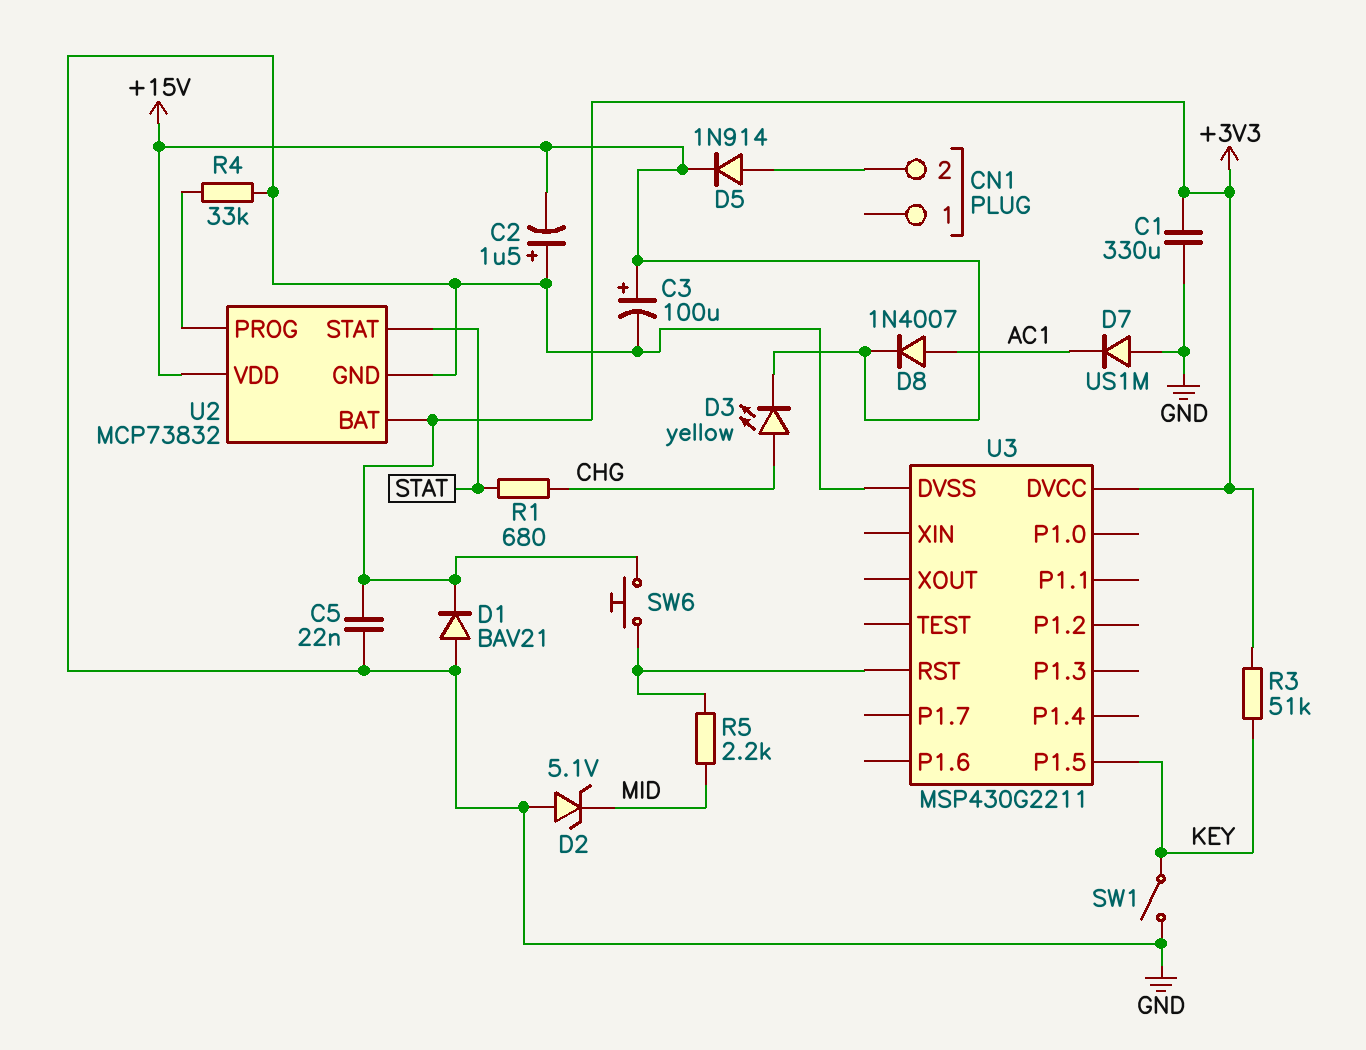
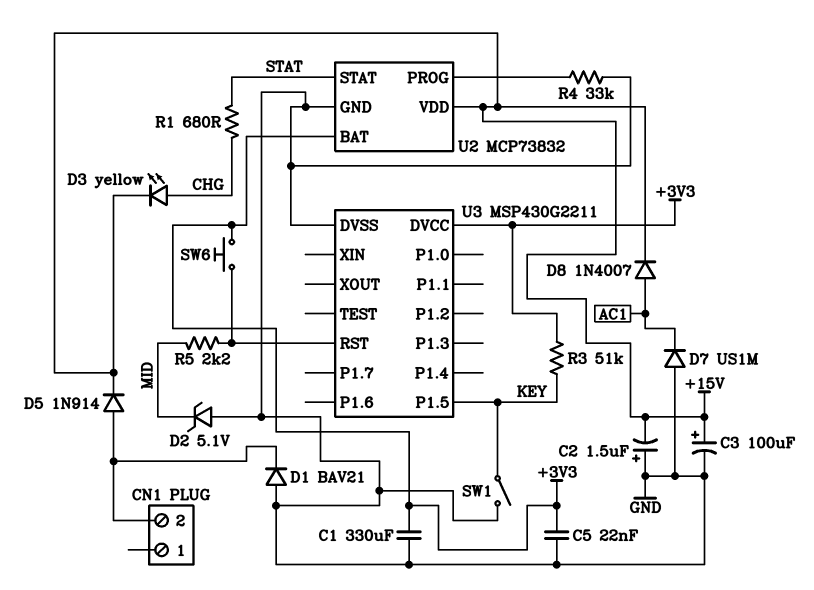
D1: diode BAV21 (A GND, K +3V3) -> diode BAV21 (A GND, K CN1/2)

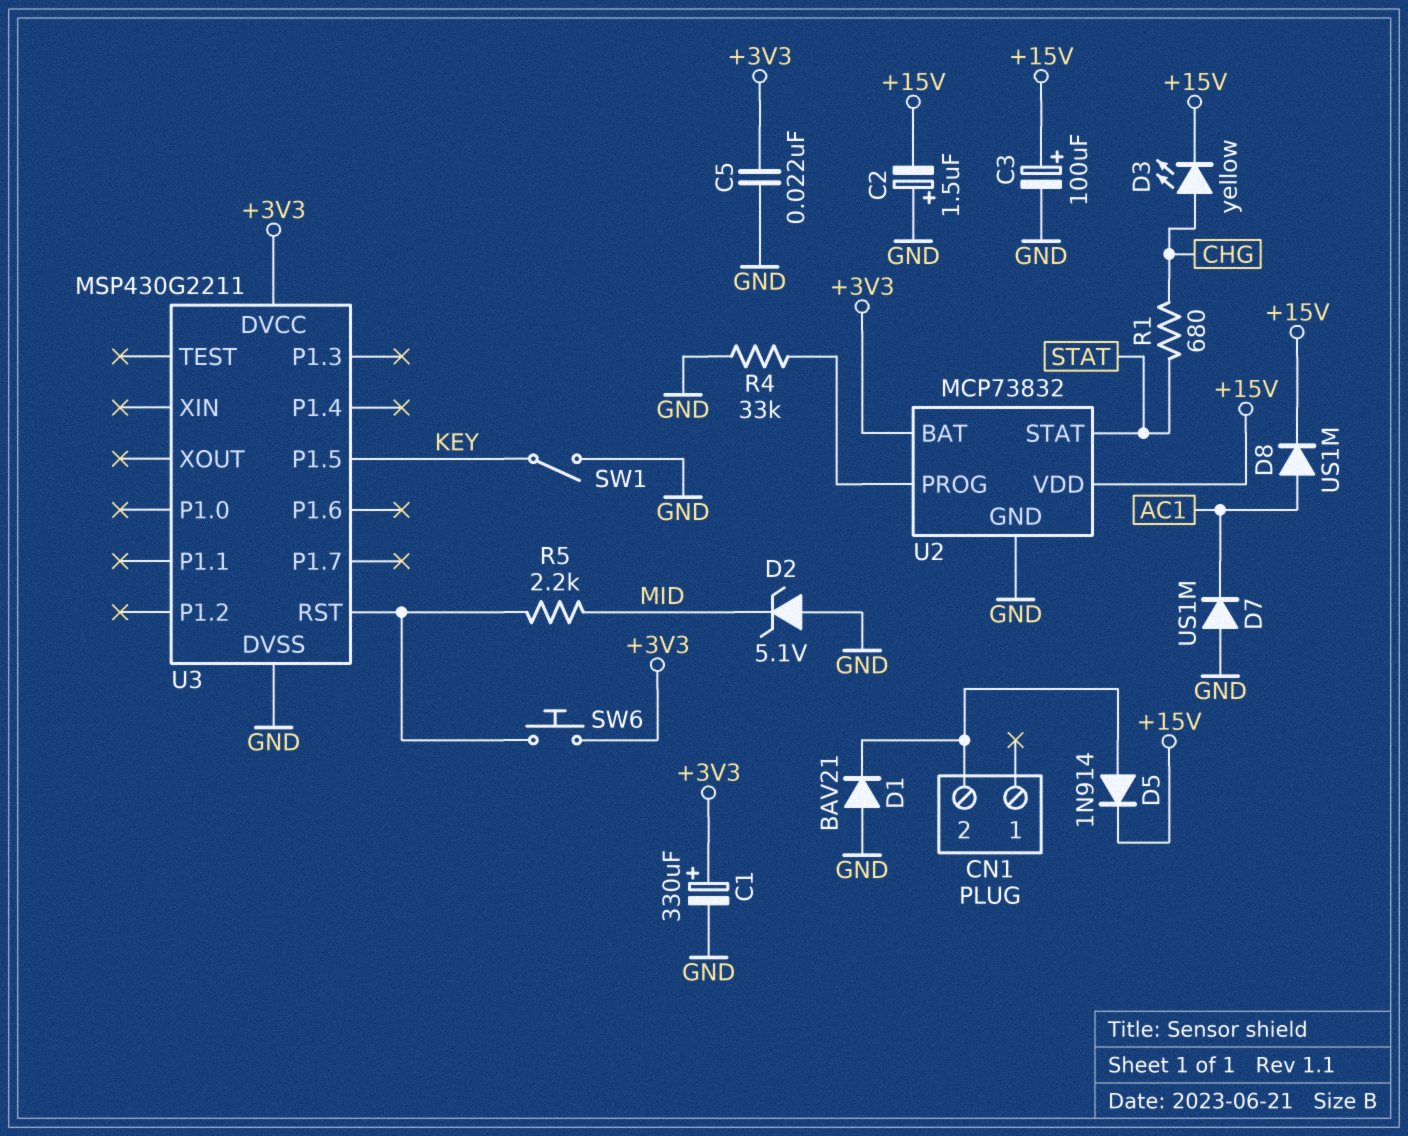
C1: 330uF (+3V3, GND) -> 330uF (plus +3V3, minus GND)
D8: diode 1N4007 (A AC1, K +15V) -> diode US1M (A AC1, K +15V)
R3: 51k (+3V3, KEY) -> none

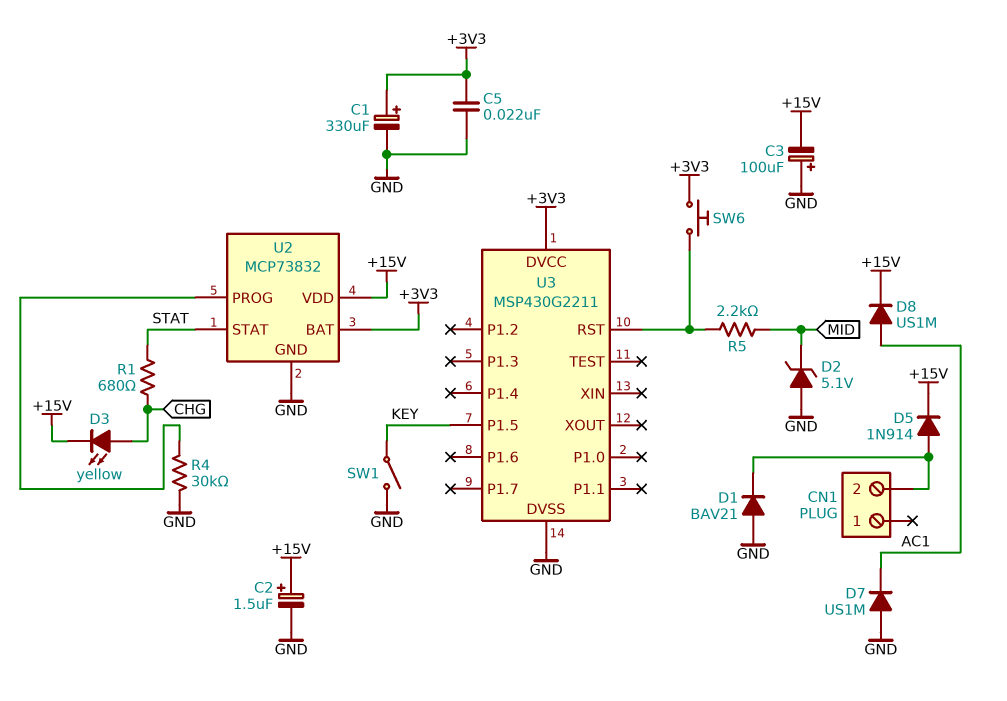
C2: 1.5uF (plus GND, minus +15V) -> 1.5uF (plus +15V, minus GND)
C3: 100uF (plus +15V, minus GND) -> 100uF (plus GND, minus +15V)
R4: 33k (GND, U2/PROG) -> 30k (GND, U2/PROG)

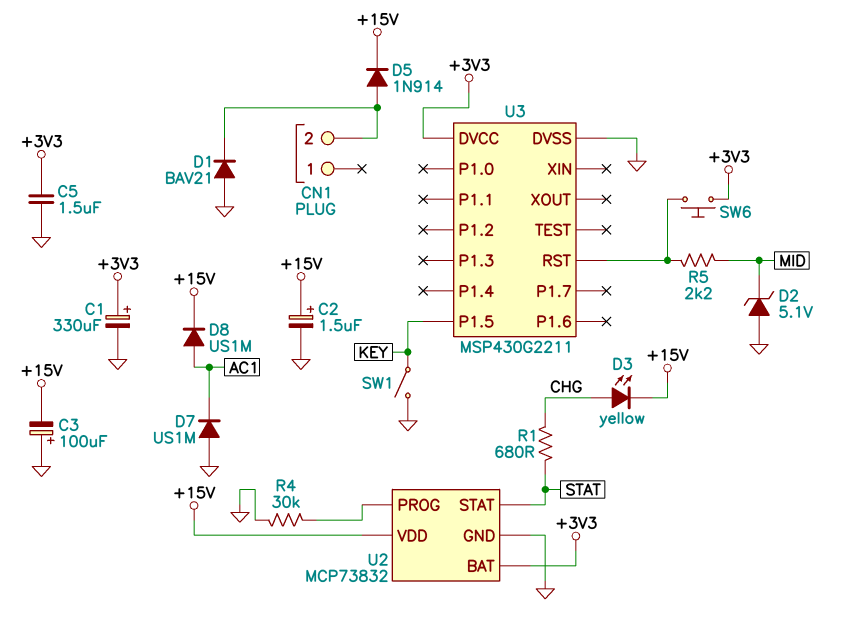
C5: 22nF (+3V3, GND) -> 1.5uF (+3V3, GND)

